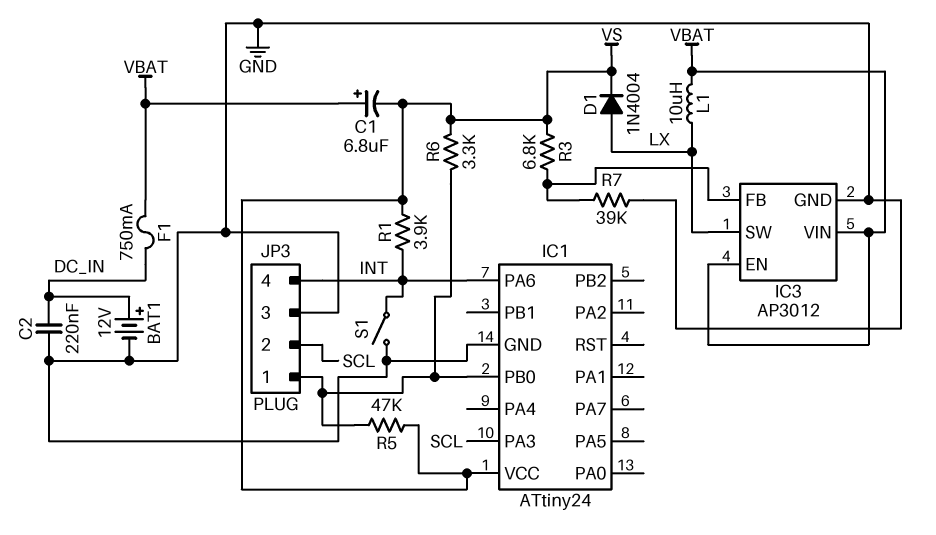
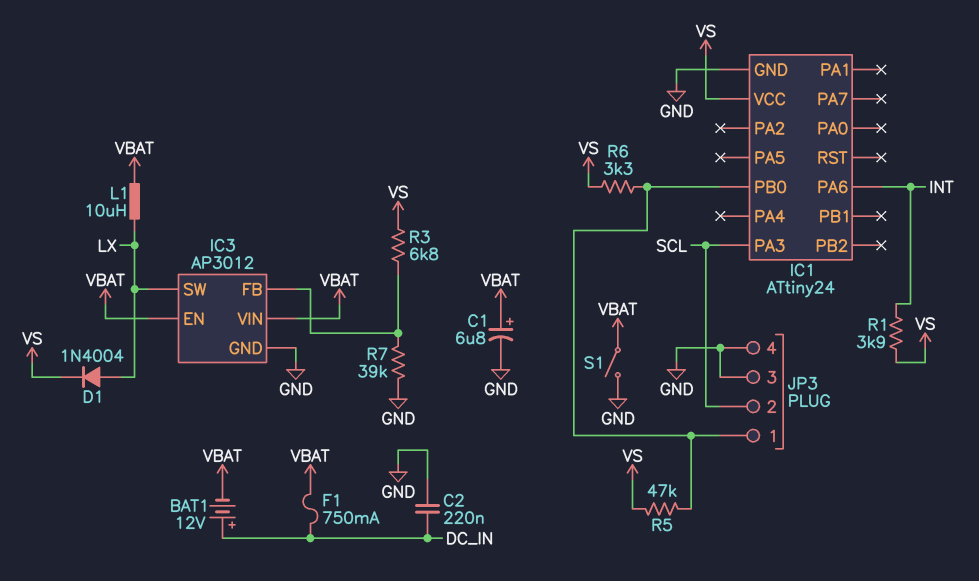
BAT1: 12V (plus DC_IN, minus GND) -> 12V (plus DC_IN, minus VBAT)
C1: 6.8uF (plus VBAT, minus VS) -> 6.8uF (plus VBAT, minus GND)
JP3 pin 4: INT -> GND
S1: switch (GND, INT) -> switch (GND, VBAT)

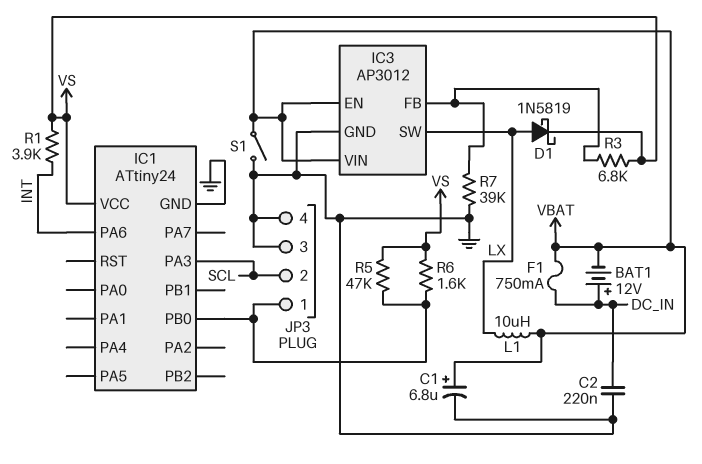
D1: diode 1N4004 (A LX, K VS) -> schottky 1N5819 (A LX, K VS)
R6: 3.3k (IC1/PB0, VS) -> 1.6k (IC1/PB0, VS)

